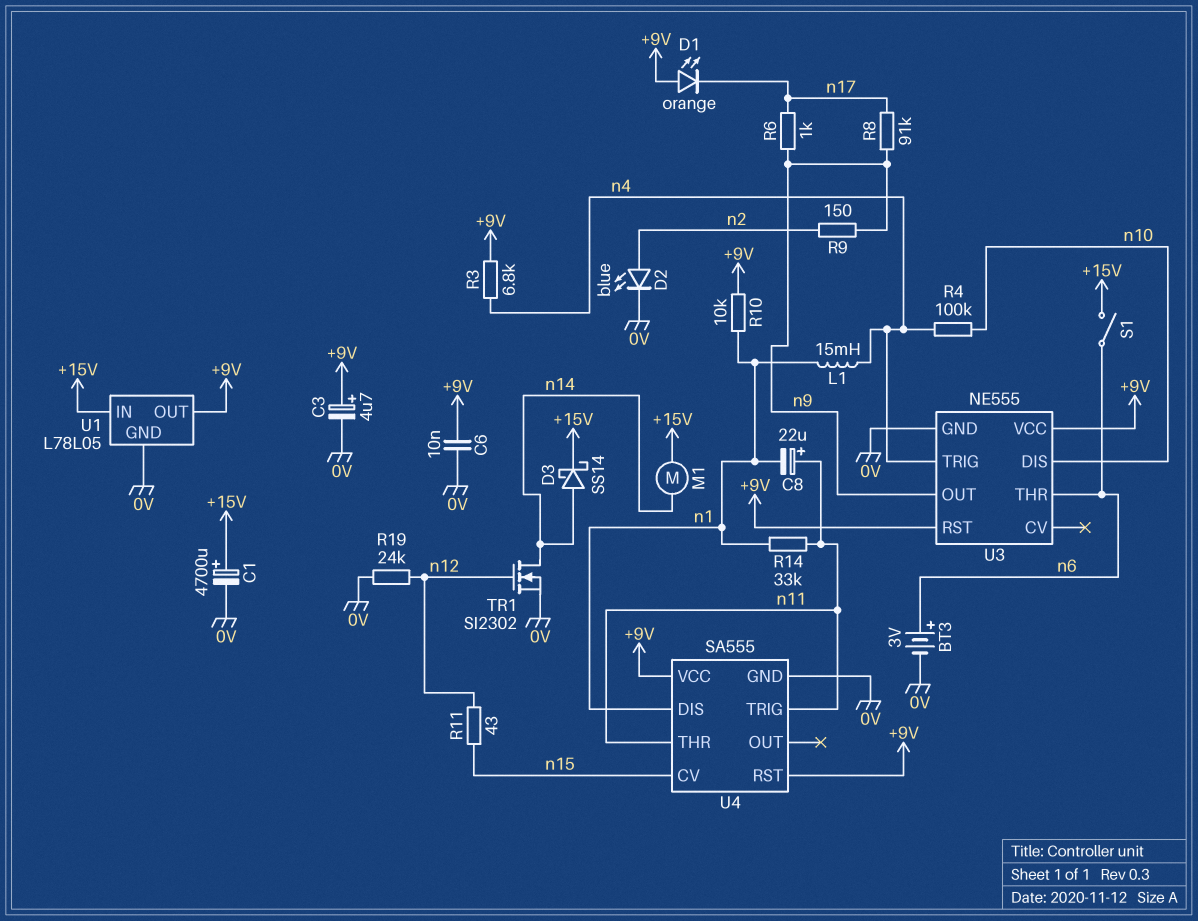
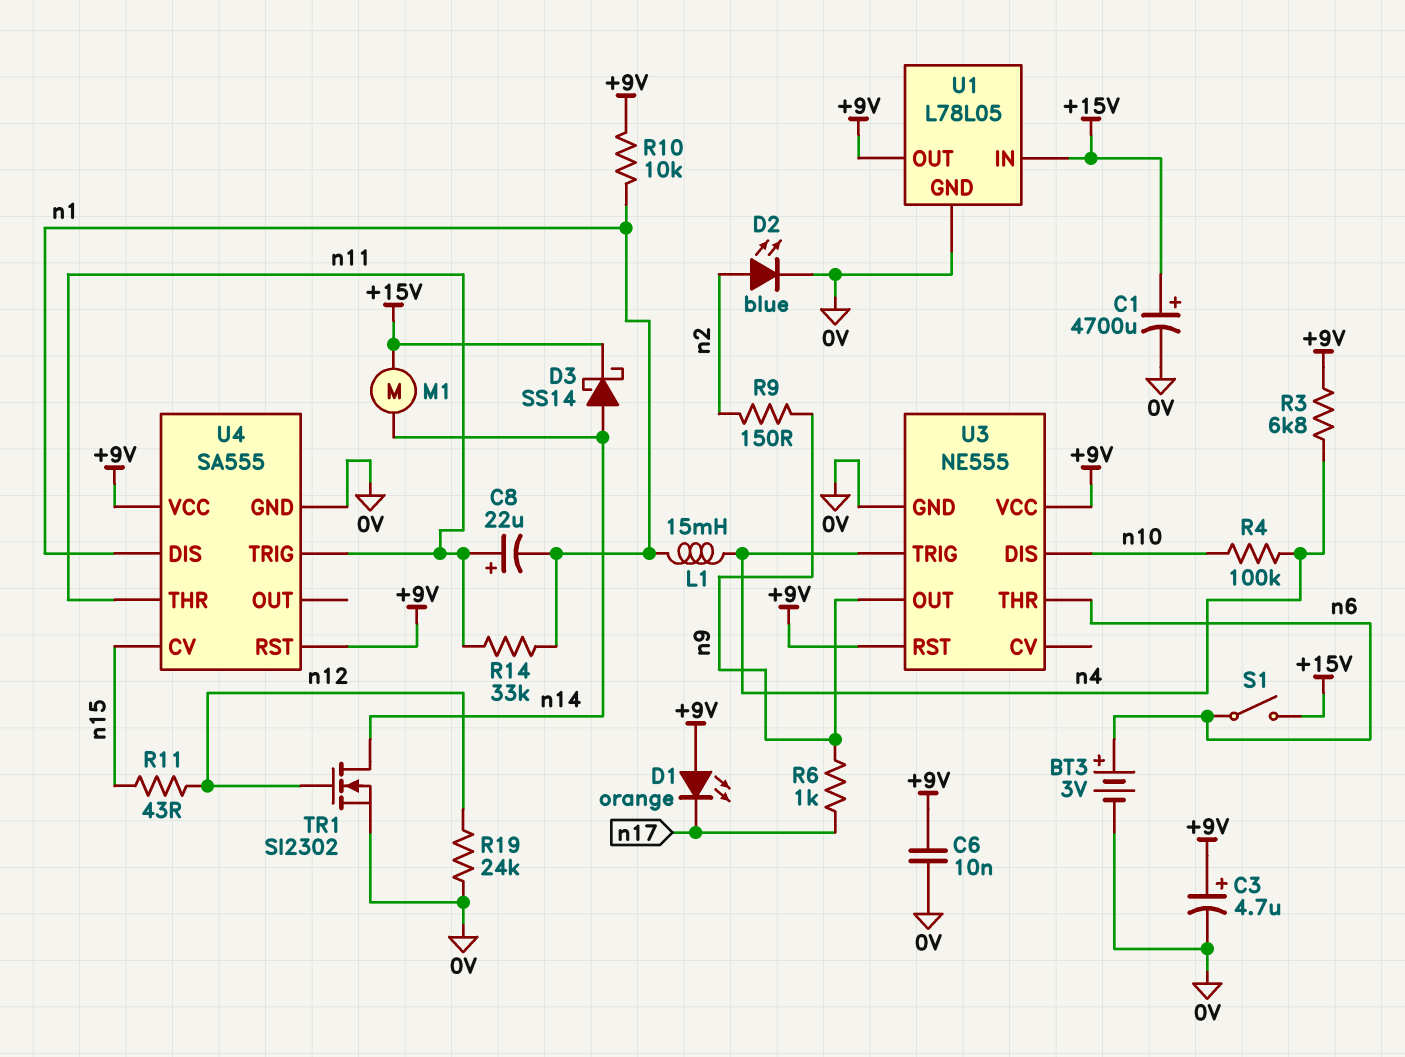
R8: 91k (n9, n17) -> none

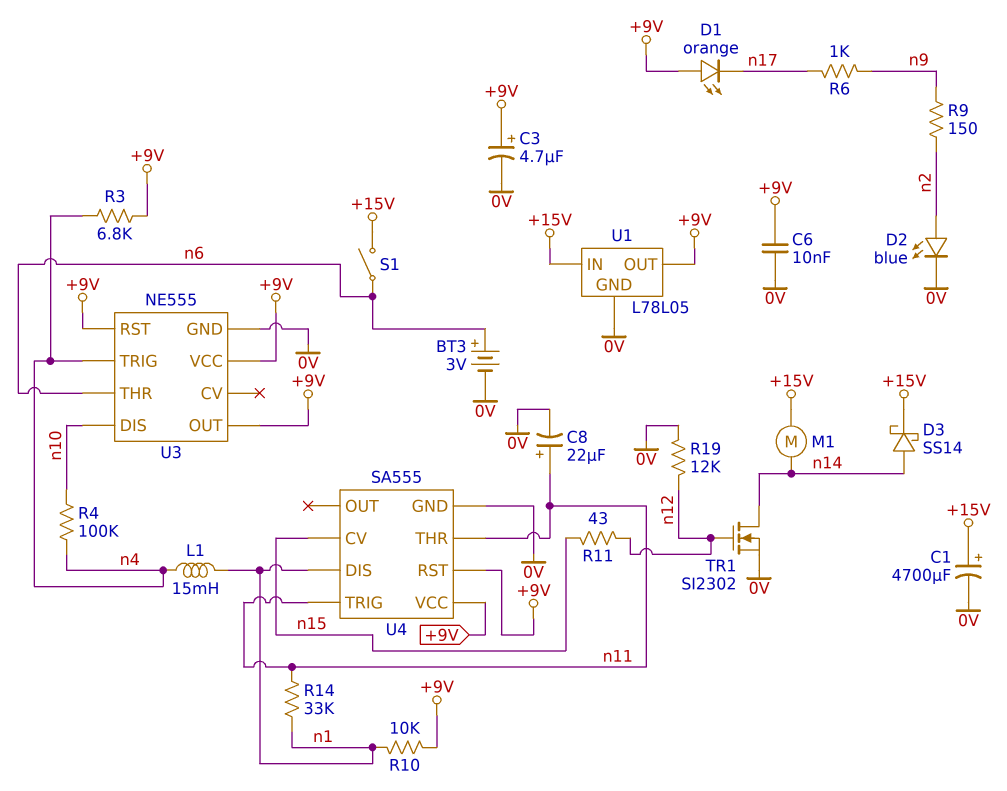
C8: 22uF (plus n11, minus n1) -> 22uF (plus n11, minus 0V)
R19: 24k (0V, n12) -> 12k (0V, n12)
U3 pin OUT: n9 -> +9V

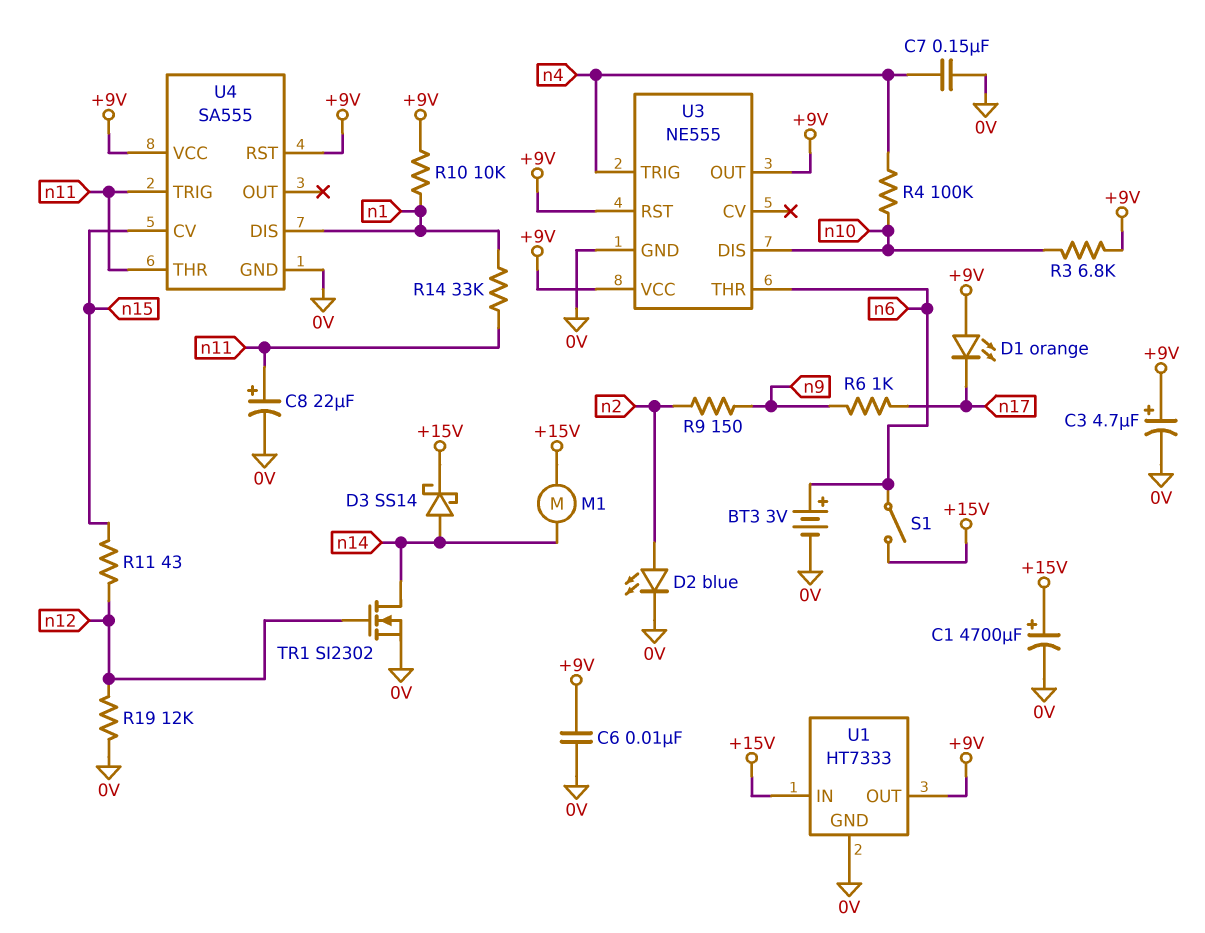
C7: none -> 150nF (0V, n4)
L1: 15mH (n1, n4) -> none
R3: 6.8k (+9V, n4) -> 6.8k (+9V, n10)
U1: L78L05 -> HT7333

